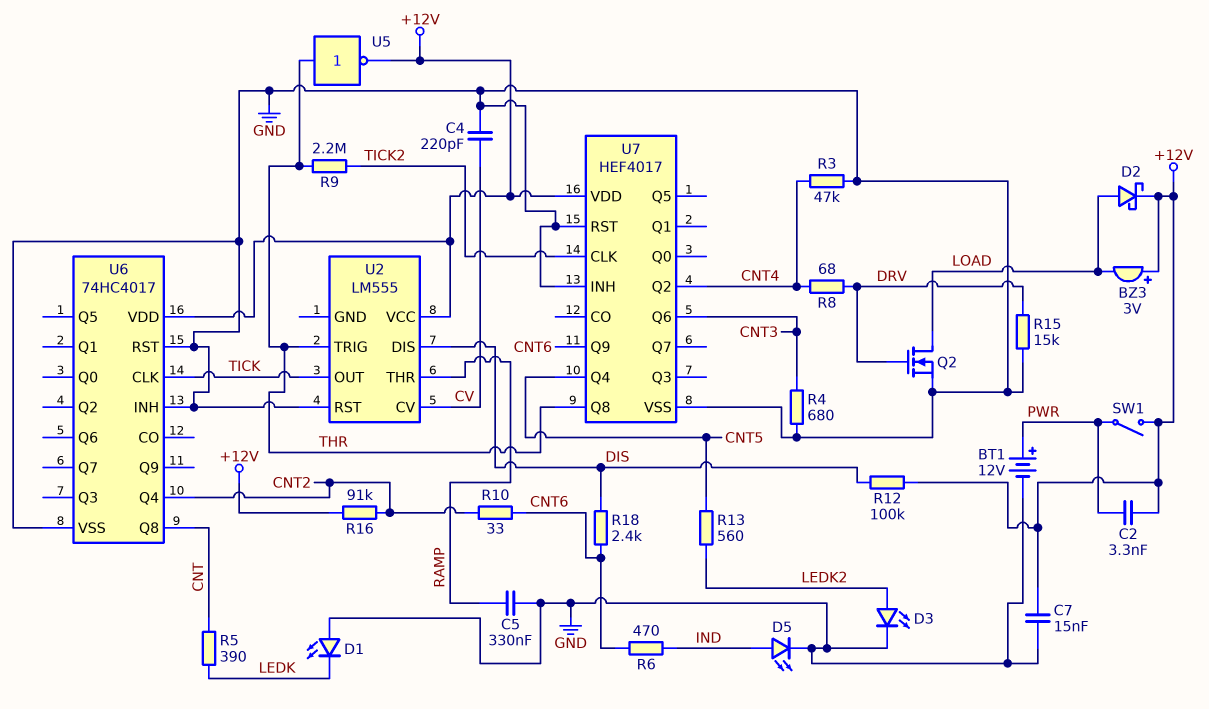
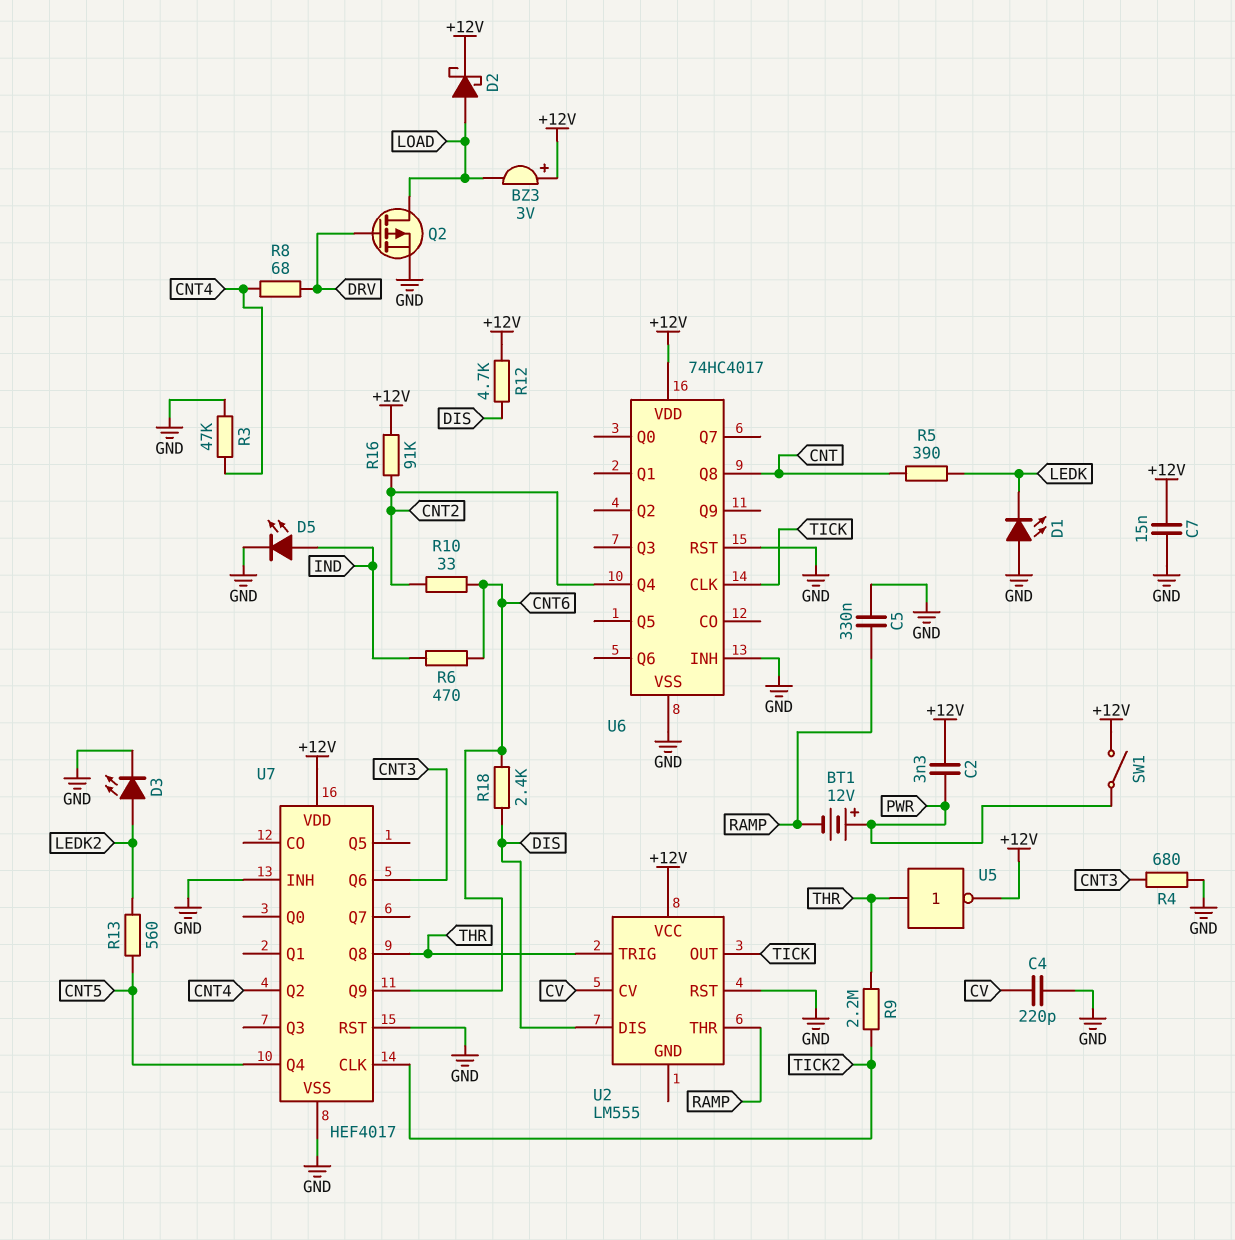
BT1: 12V (plus PWR, minus GND) -> 12V (plus PWR, minus RAMP)
Q2: NMOS (G DRV, D LOAD, S GND) -> PMOS (G DRV, D LOAD, S GND)
R12: 100k (+12V, DIS) -> 4.7k (+12V, DIS)
R15: 15k (DRV, GND) -> none

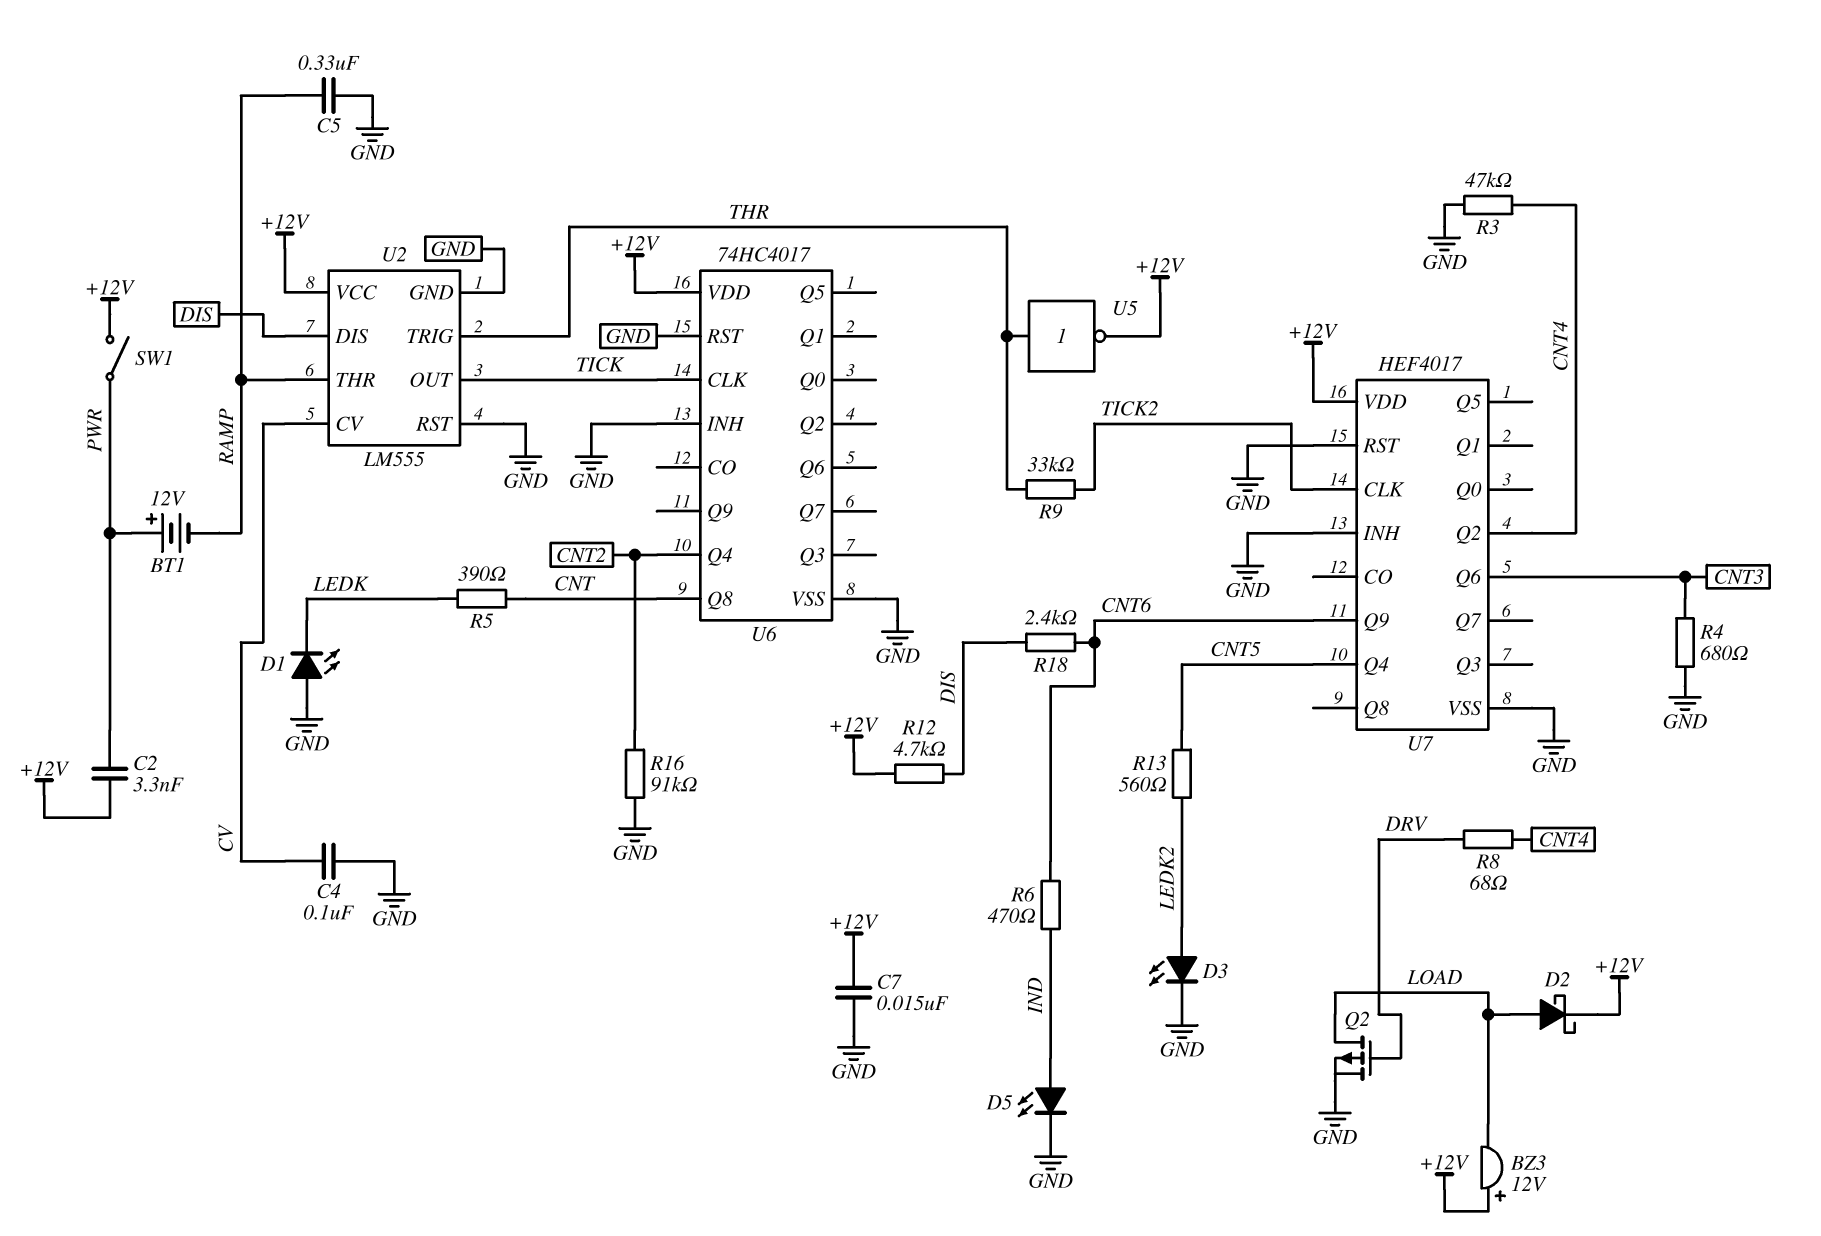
BZ3: buzzer 3V (plus +12V, minus LOAD) -> buzzer 12V (plus +12V, minus LOAD)
C4: 220pF (CV, GND) -> 100nF (CV, GND)
R9: 2.2M (THR, TICK2) -> 33k (THR, TICK2)
R10: 33 (CNT2, CNT6) -> none
R16: 91k (+12V, CNT2) -> 91k (CNT2, GND)
U2 pin GND: none -> GND
U7 pin Q8: THR -> none

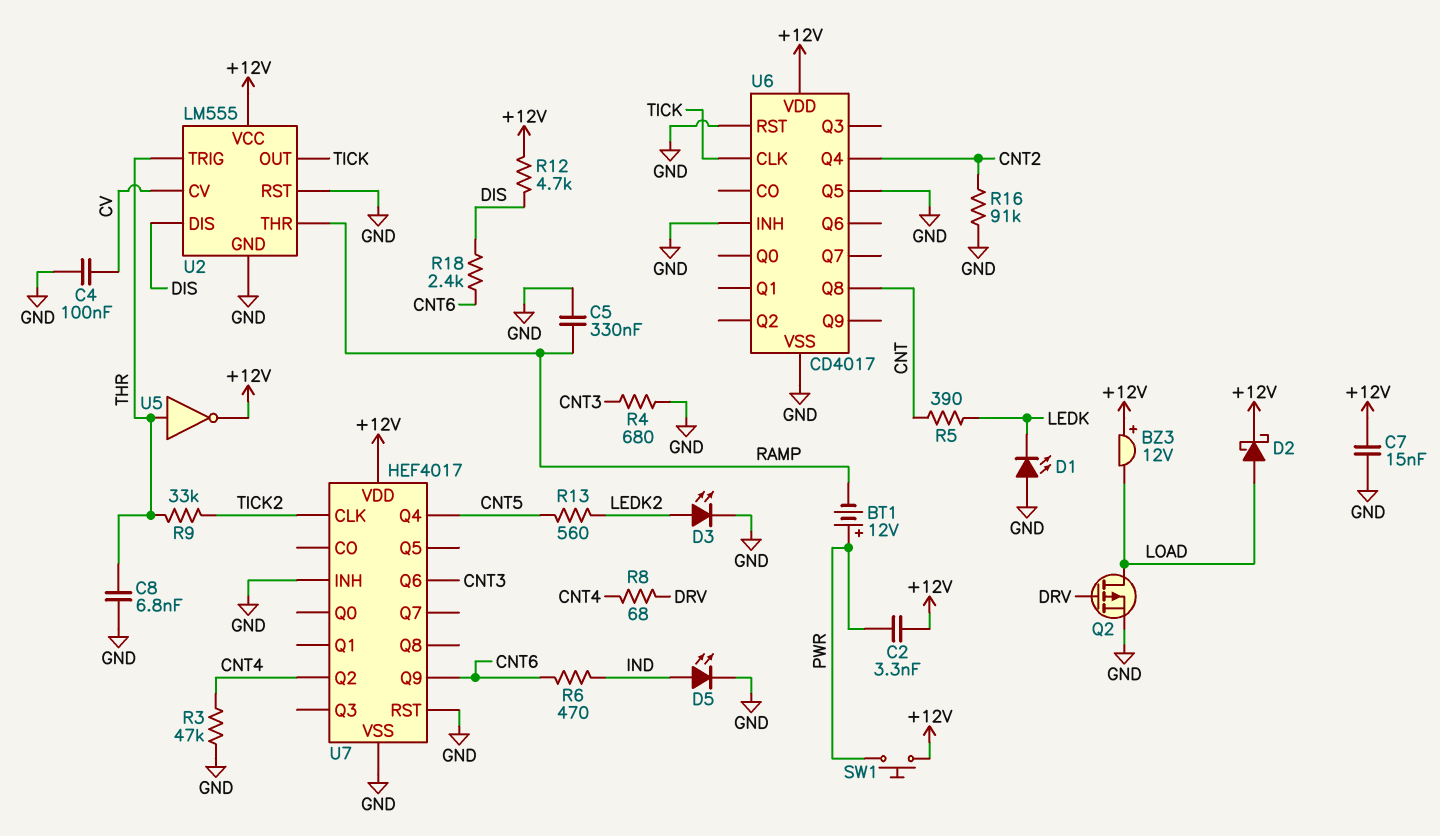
C8: none -> 6.8nF (GND, THR)
SW1: switch (+12V, PWR) -> button (+12V, PWR)
U6: 74HC4017 -> CD4017
U6 pin Q5: none -> GND

